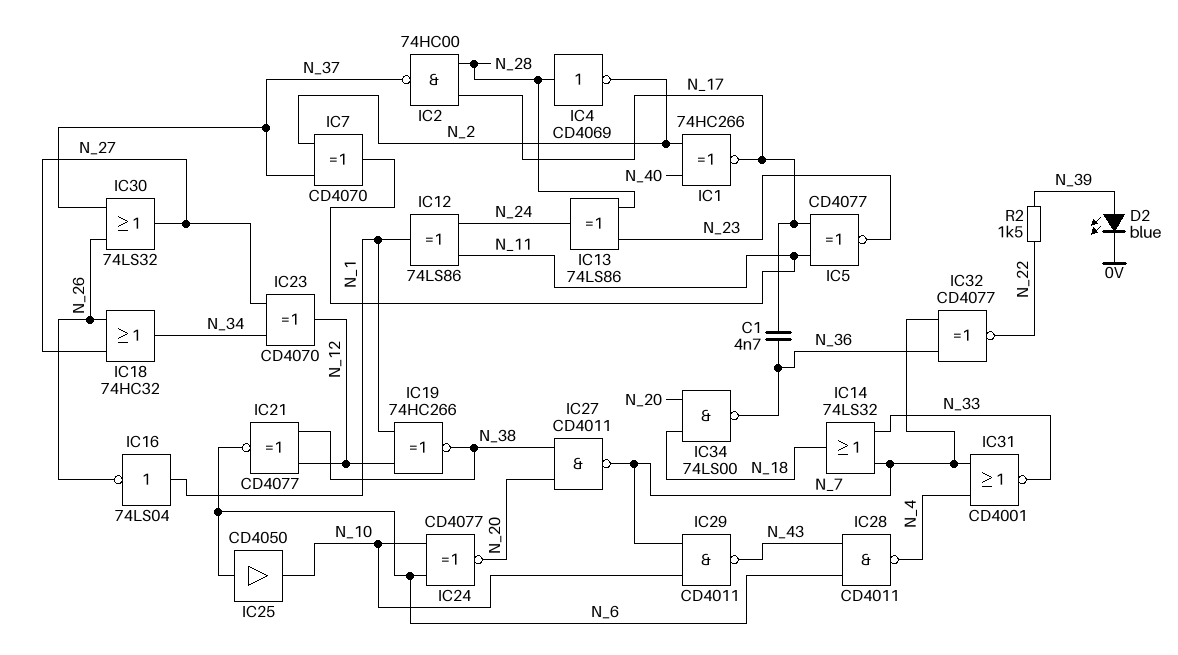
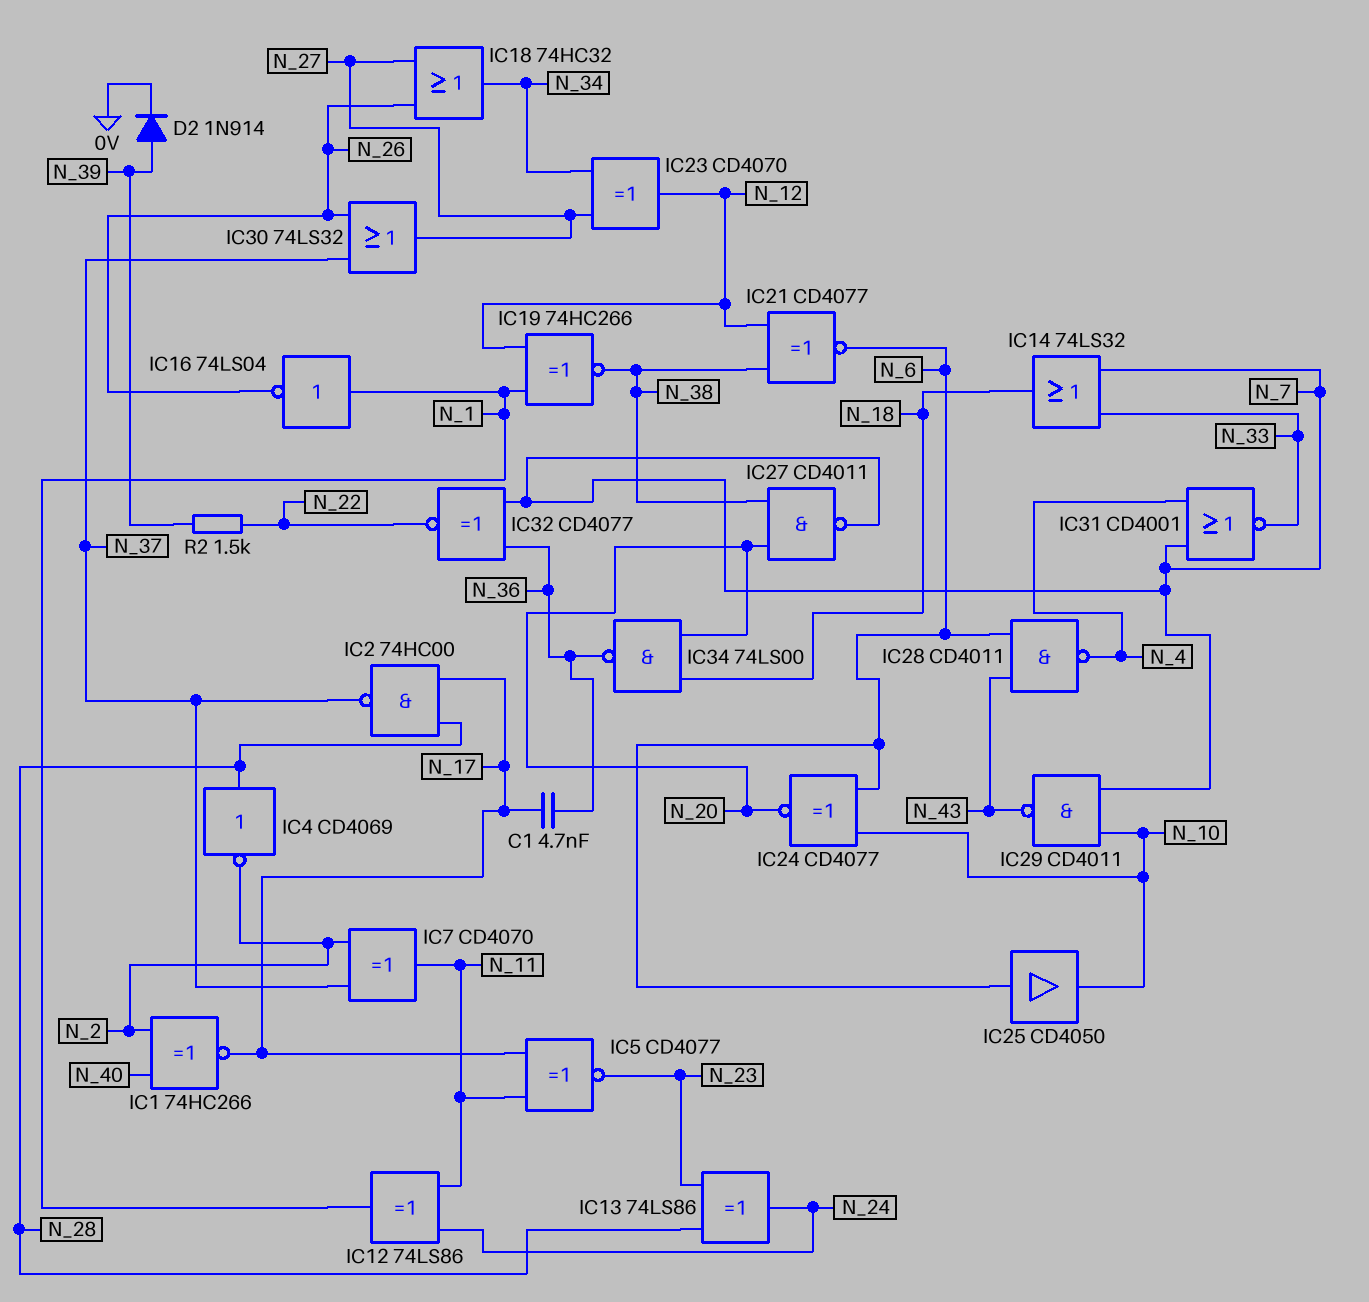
D2: LED blue (A N_39, K 0V) -> diode 1N914 (A N_39, K 0V)

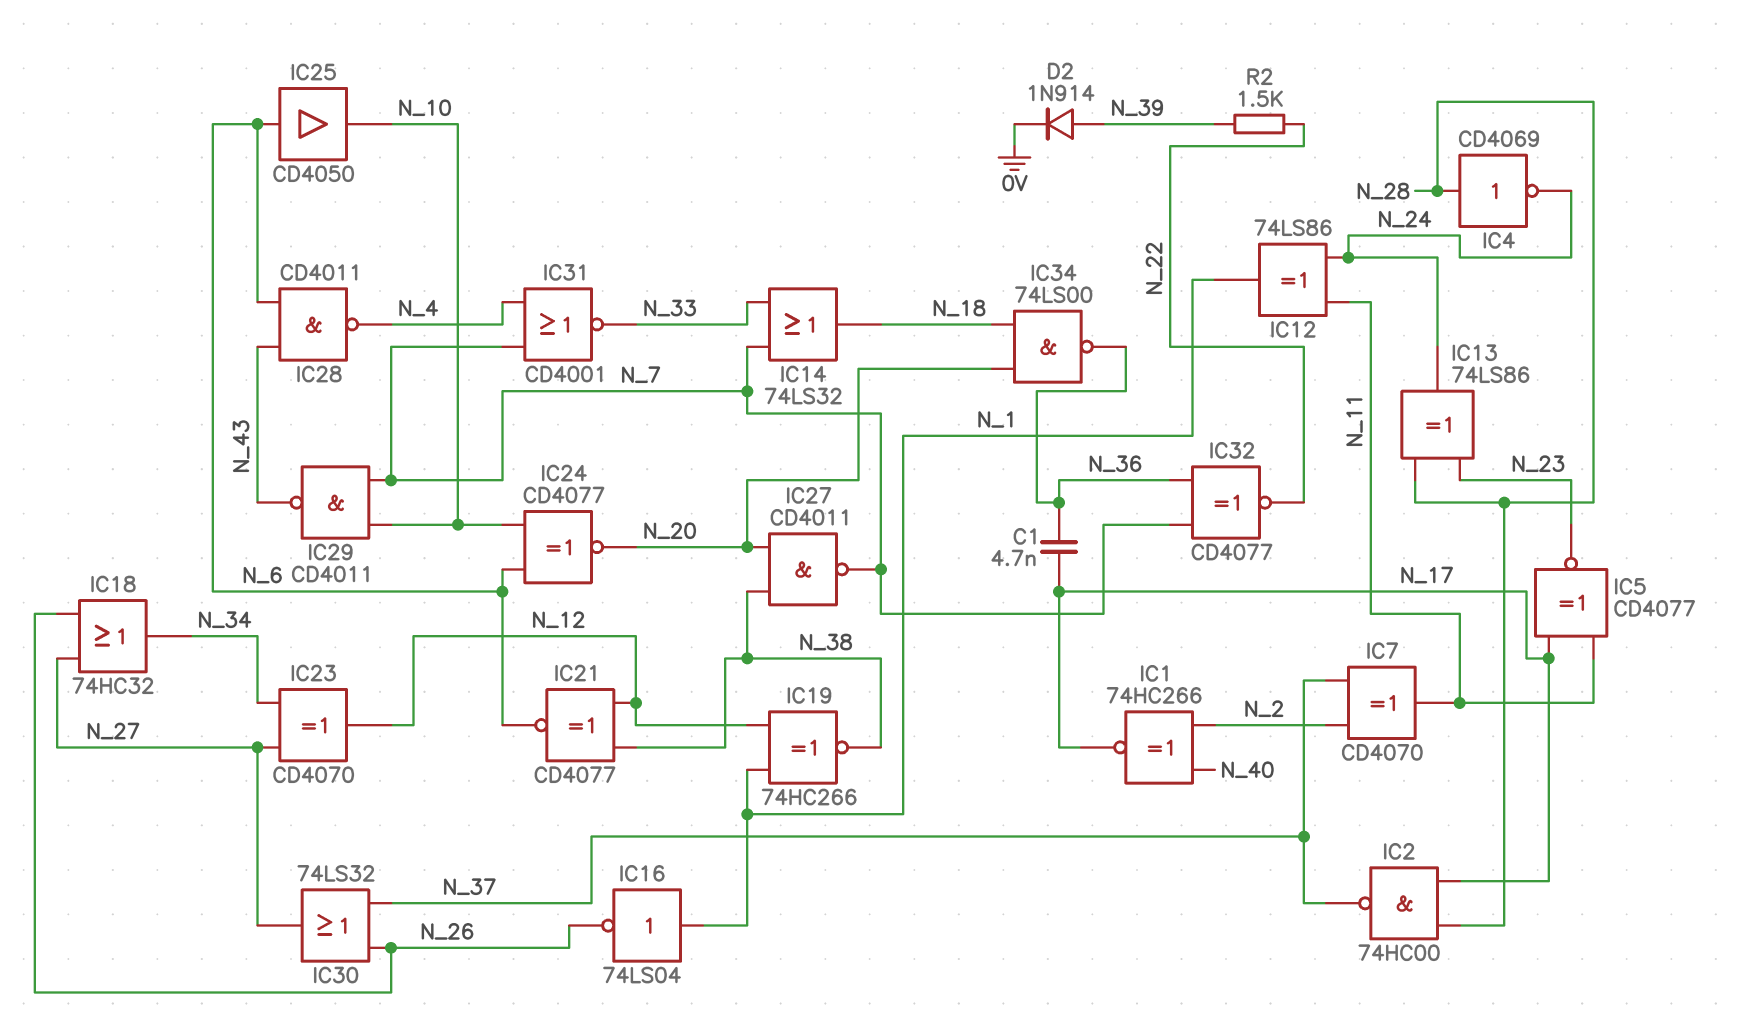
IC4: NOT CD4069 (in N_28, out N_2) -> NOT CD4069 (in N_28, out N_24)

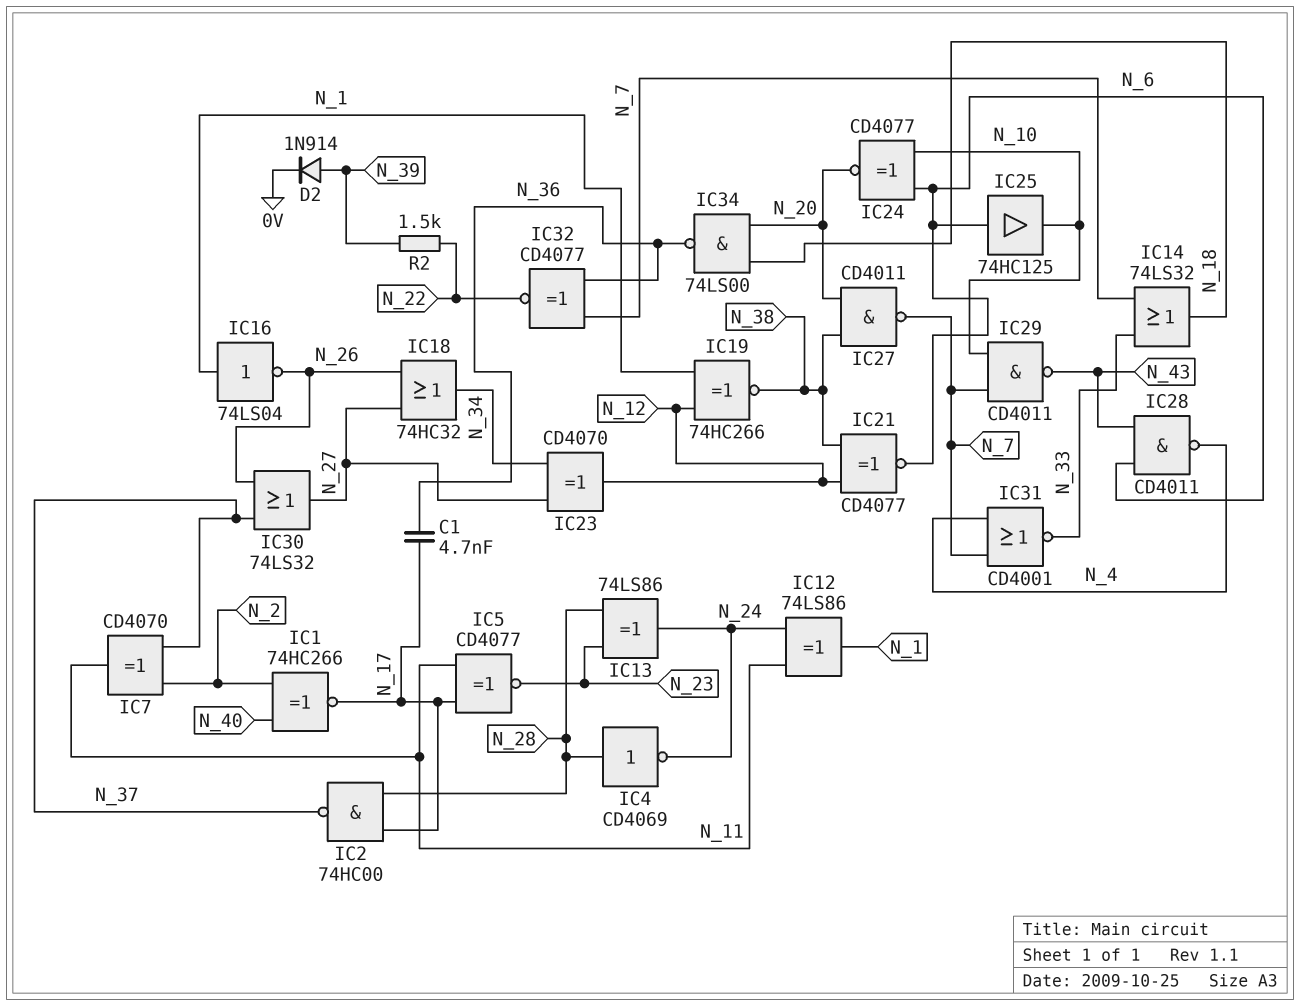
IC25: buffer CD4050 (in N_6, out N_10) -> buffer 74HC125 (in N_6, out N_10)

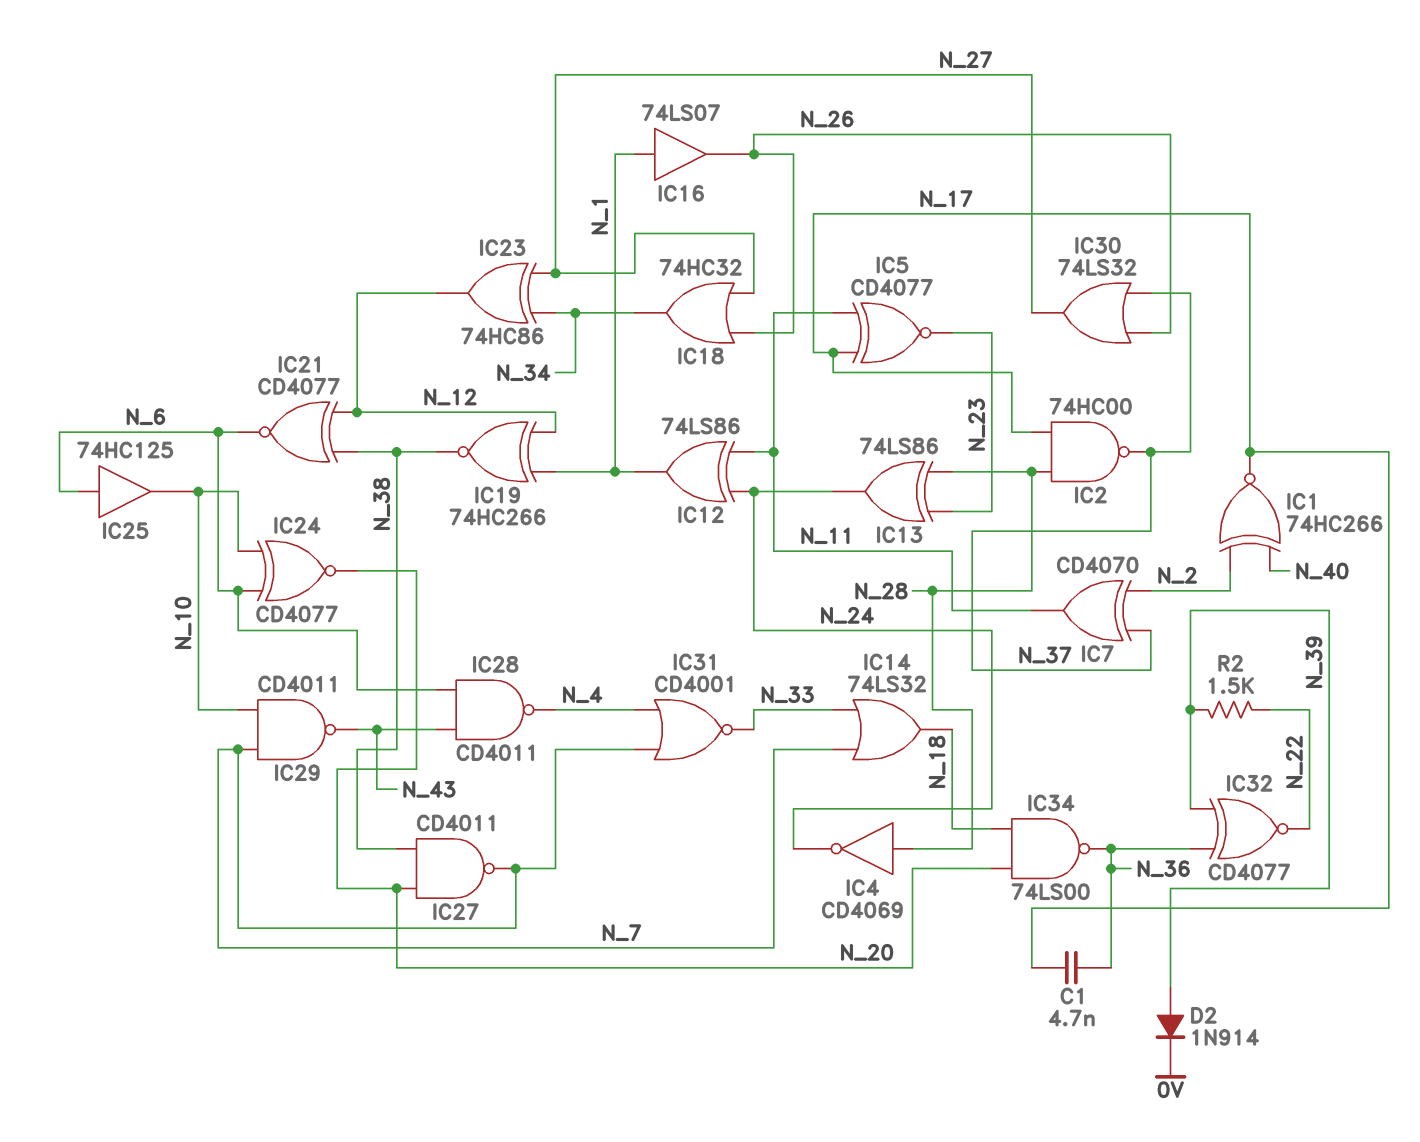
IC16: NOT 74LS04 (in N_1, out N_26) -> buffer 74LS07 (in N_1, out N_26)
IC23: XOR CD4070 (in N_27, in N_34, out N_12) -> XOR 74HC86 (in N_27, in N_34, out N_12)
IC32: XNOR CD4077 (in N_7, in N_36, out N_22) -> XNOR CD4077 (in N_36, in N_39, out N_22)

